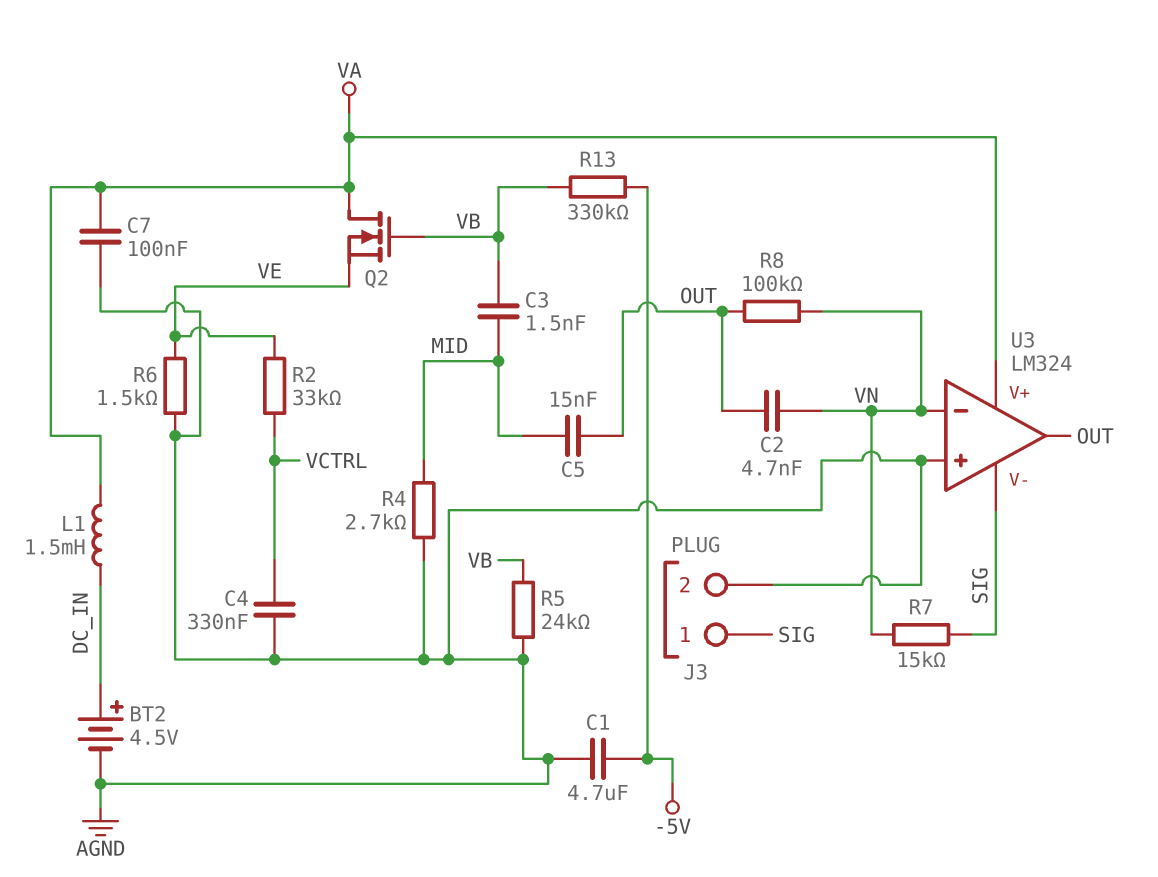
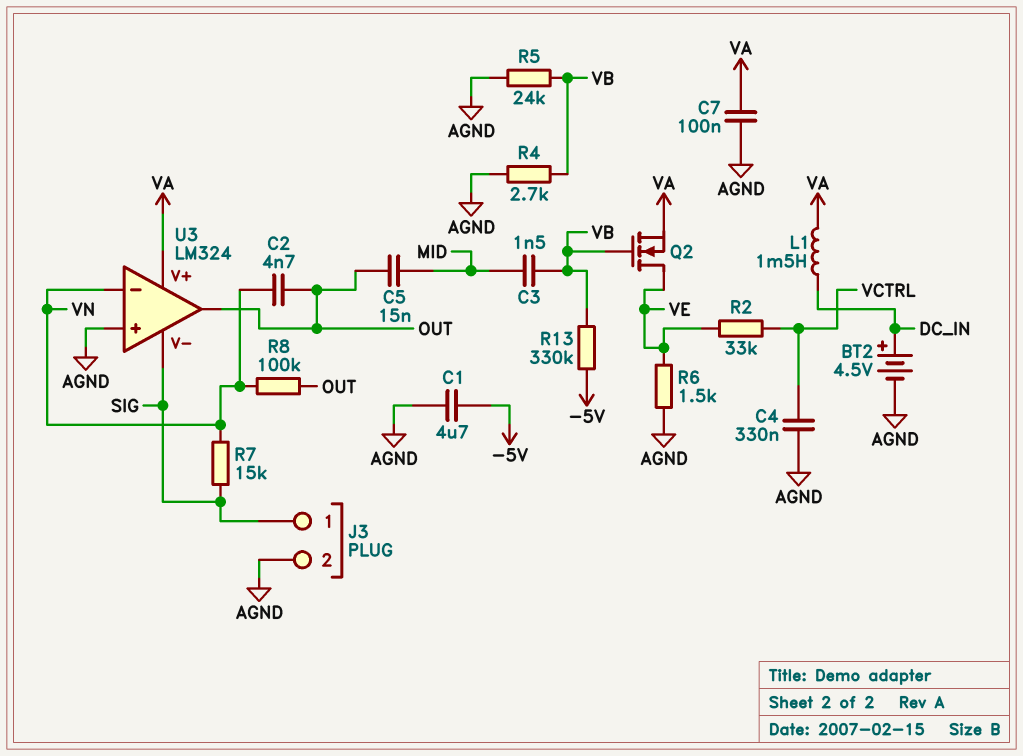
Q2: NMOS (G VB, D VA, S VE) -> NMOS (G VB, D VE, S VA)
R4: 2.7k (AGND, MID) -> 2.7k (AGND, VB)

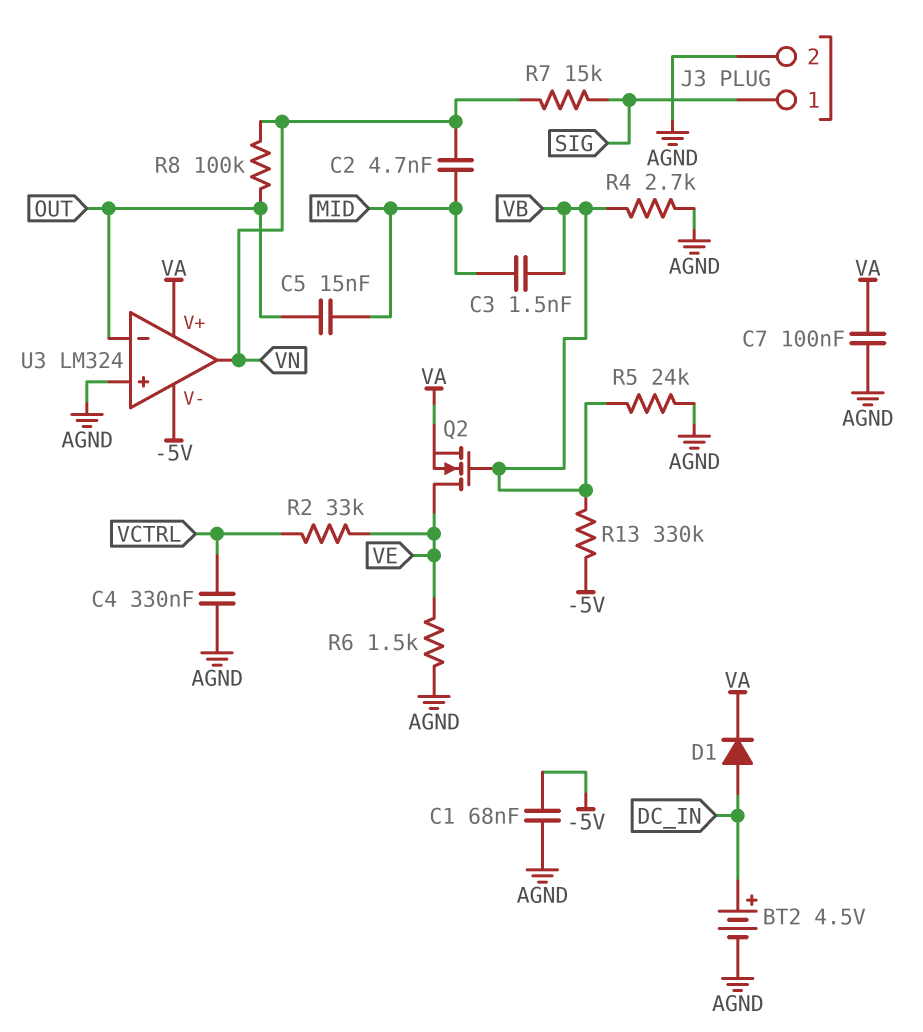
C1: 4.7uF (-5V, AGND) -> 68nF (-5V, AGND)
C2: 4.7nF (OUT, VN) -> 4.7nF (MID, VN)
D1: none -> diode (A DC_IN, K VA)
L1: 1.5mH (DC_IN, VA) -> none
U3 pin V-: SIG -> -5V
U3 pin in-: VN -> OUT
U3 pin out: OUT -> VN

